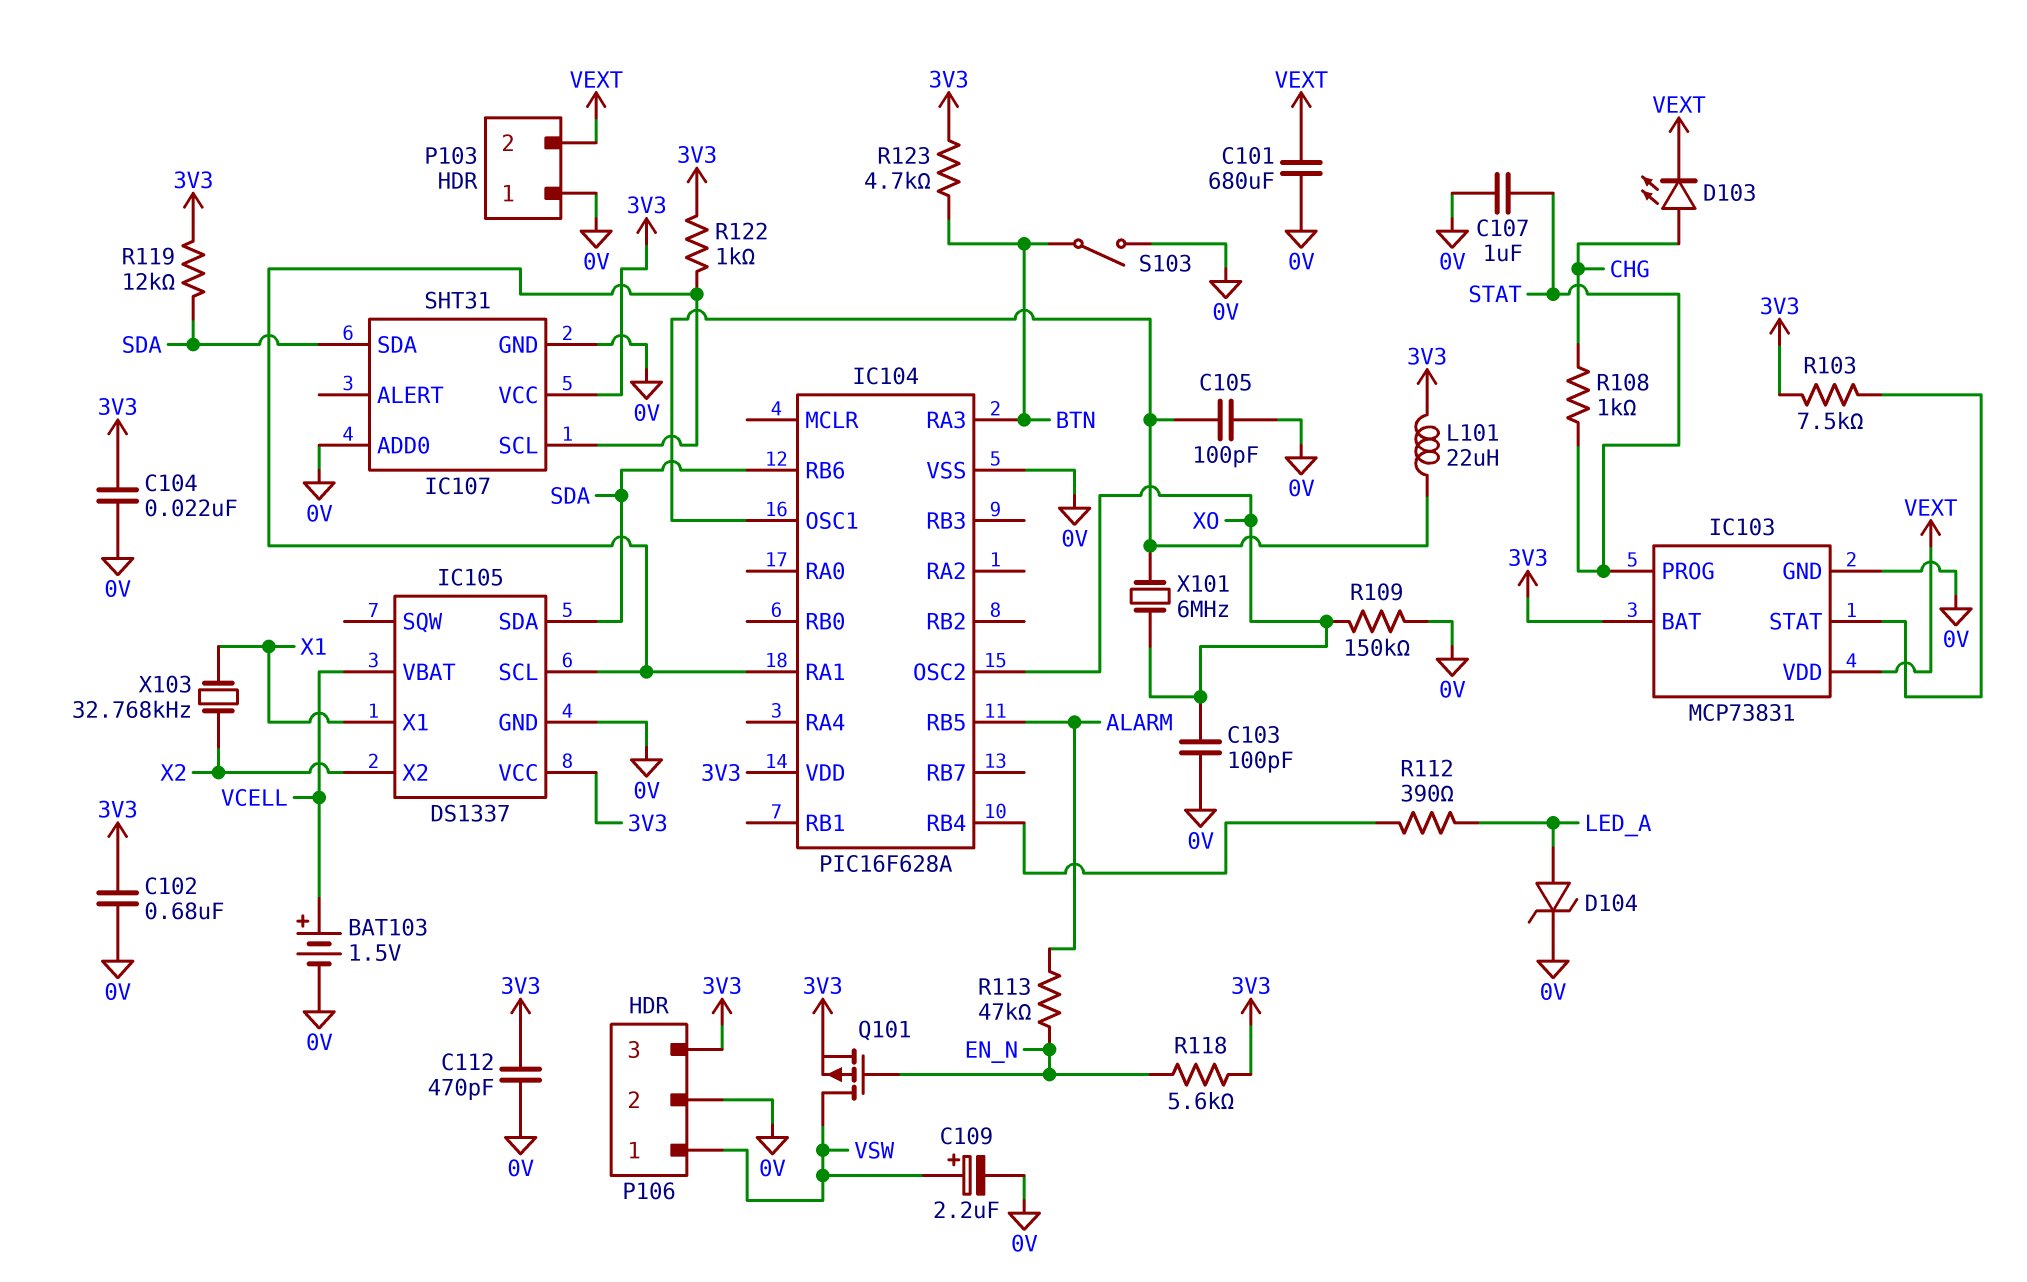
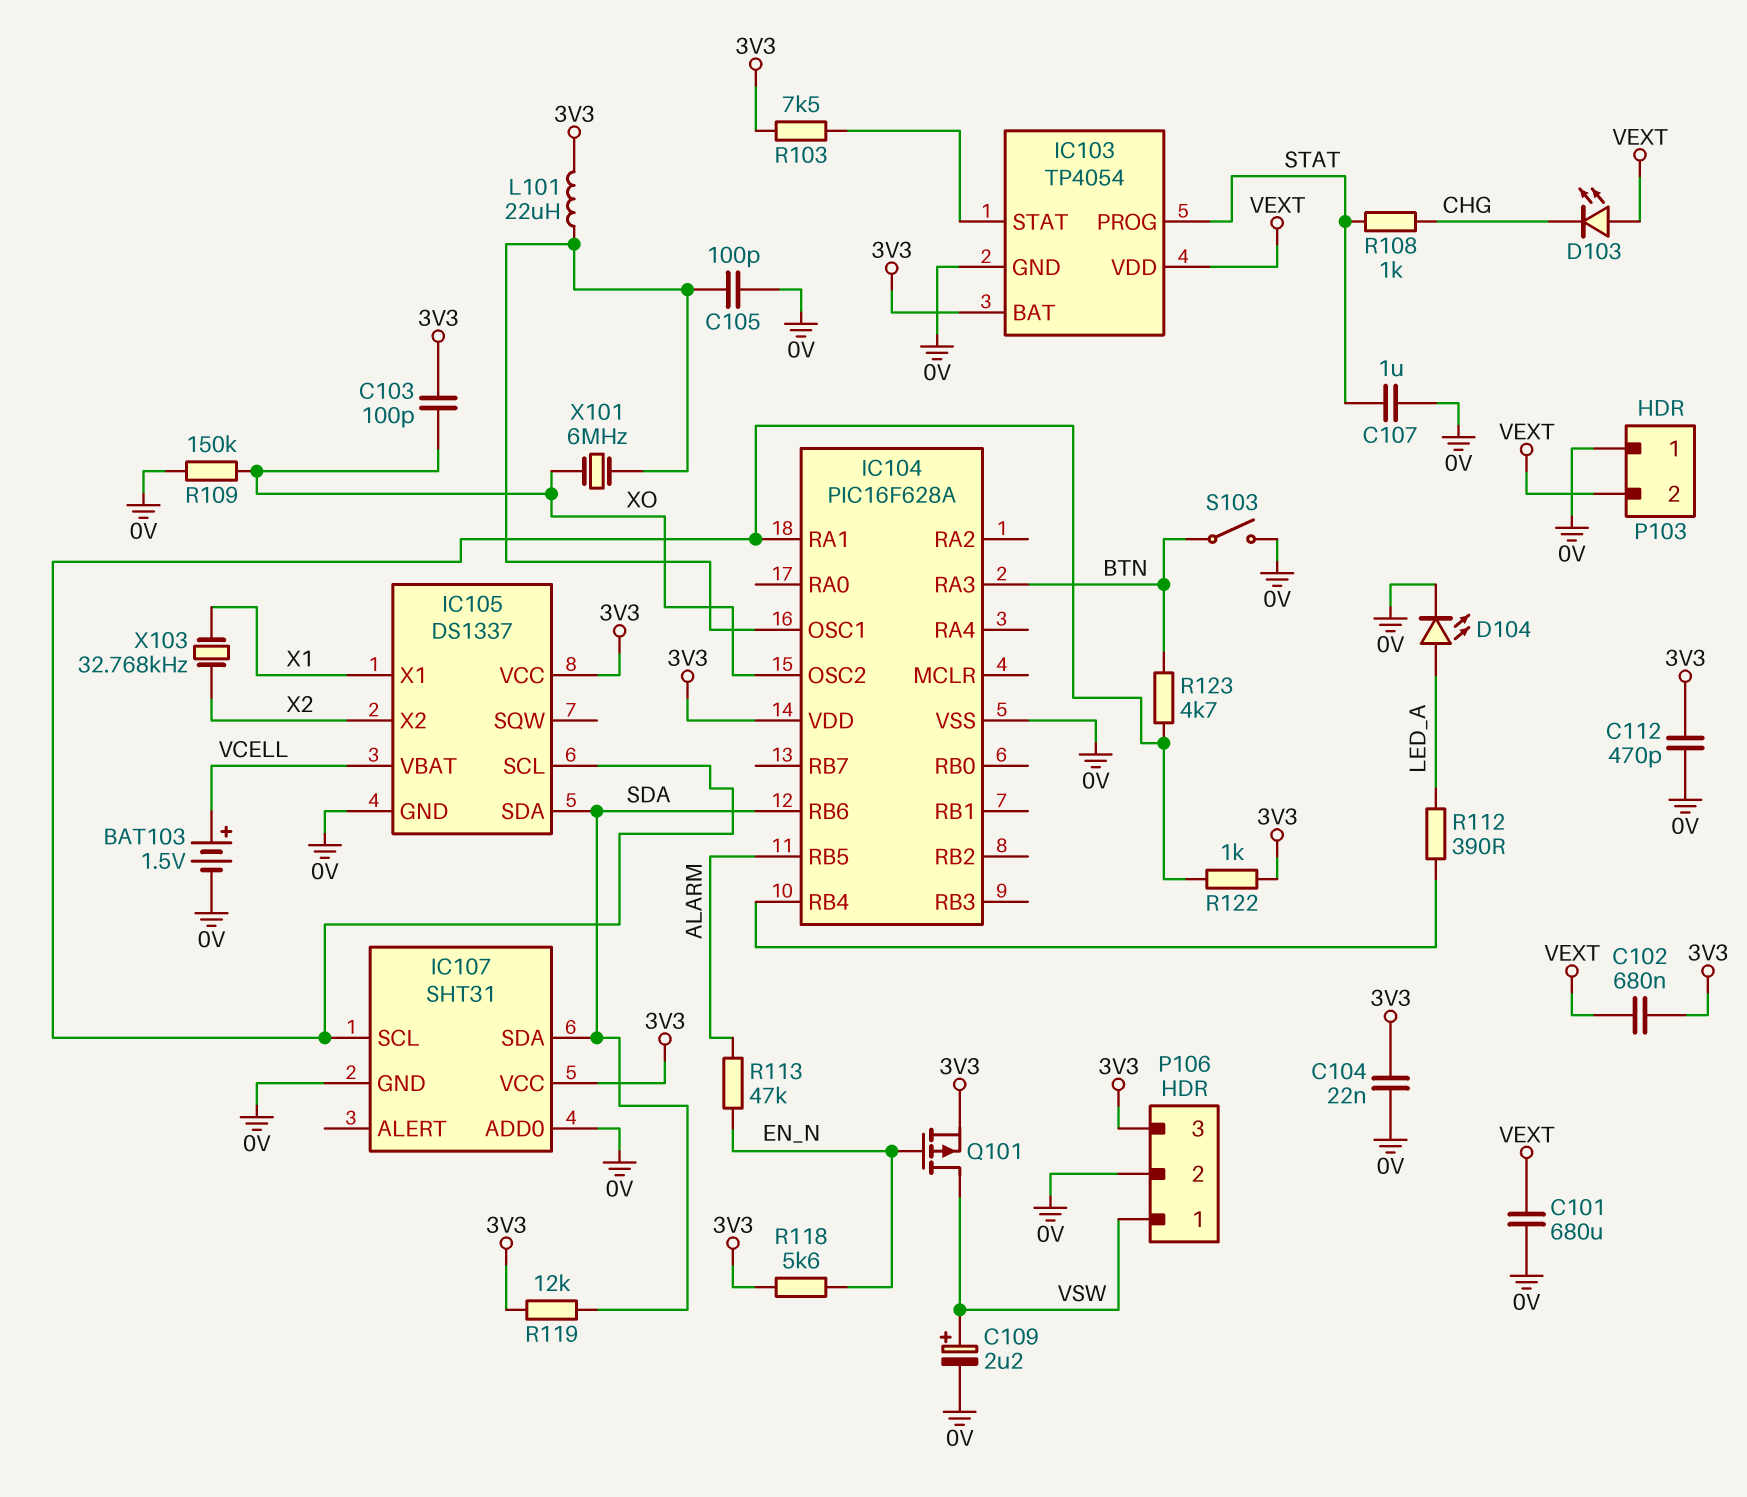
C102: 680nF (0V, 3V3) -> 680nF (3V3, VEXT)
C103: 100pF (0V, XO) -> 100pF (3V3, XO)
D103: LED (A CHG, K VEXT) -> LED (A VEXT, K CHG)
D104: zener (A LED_A, K 0V) -> LED (A LED_A, K 0V)
IC103: MCP73831 -> TP4054
R123: 4.7k (3V3, BTN) -> 4.7k (BTN, IC104/RA1)

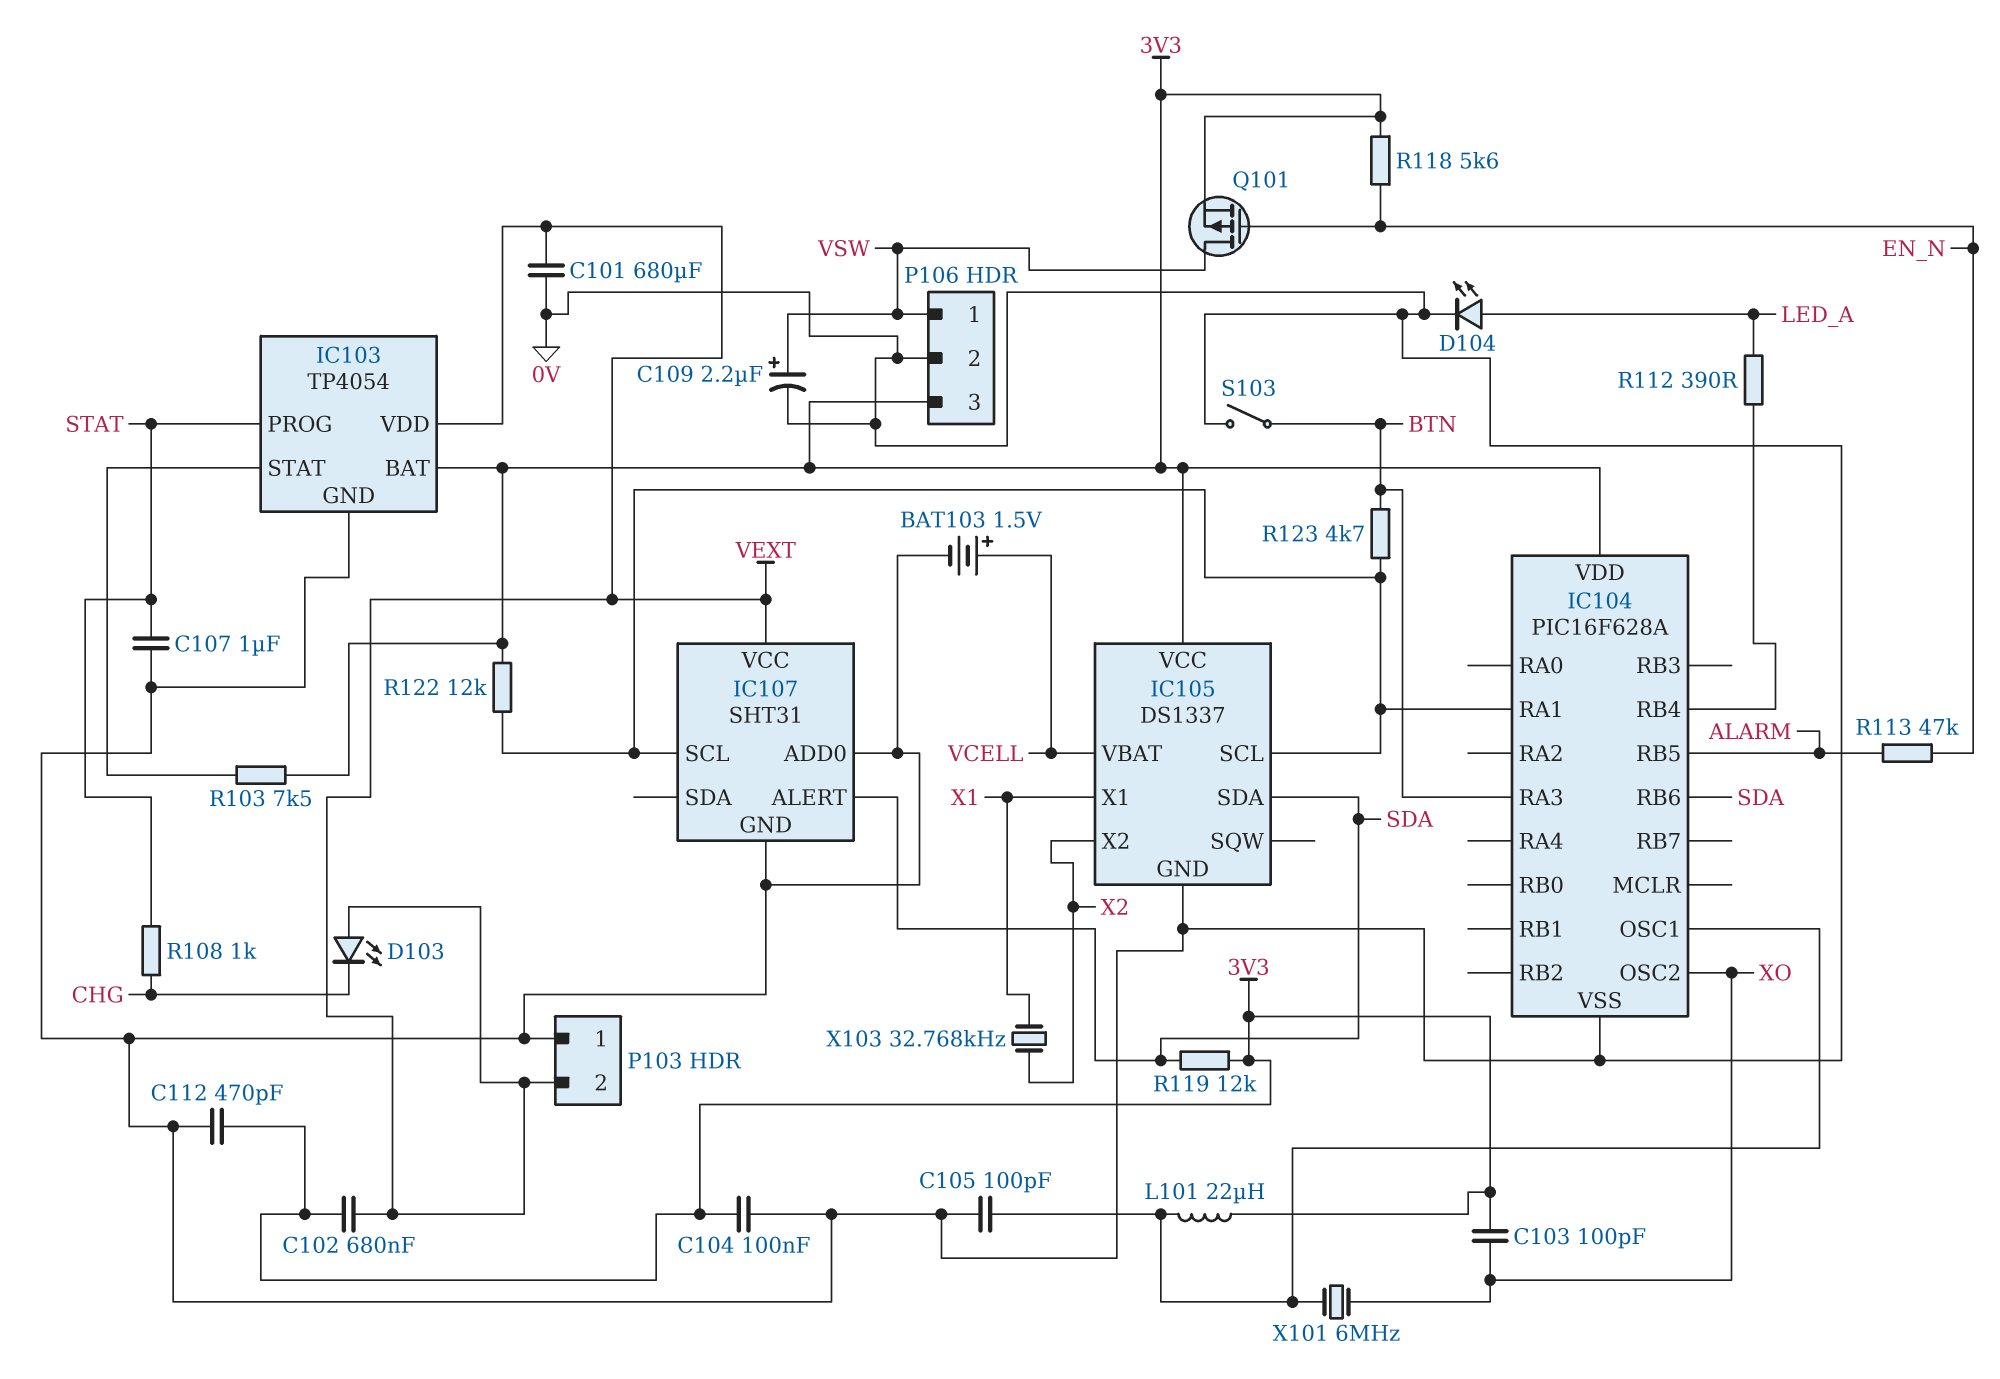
C104: 22nF (0V, 3V3) -> 100nF (0V, 3V3)
IC107 pin ALERT: none -> SDA
IC107 pin SDA: SDA -> none
IC107 pin VCC: 3V3 -> VEXT
R109: 150k (0V, XO) -> none
R122: 1k (3V3, IC104/RA1) -> 12k (3V3, IC104/RA1)

